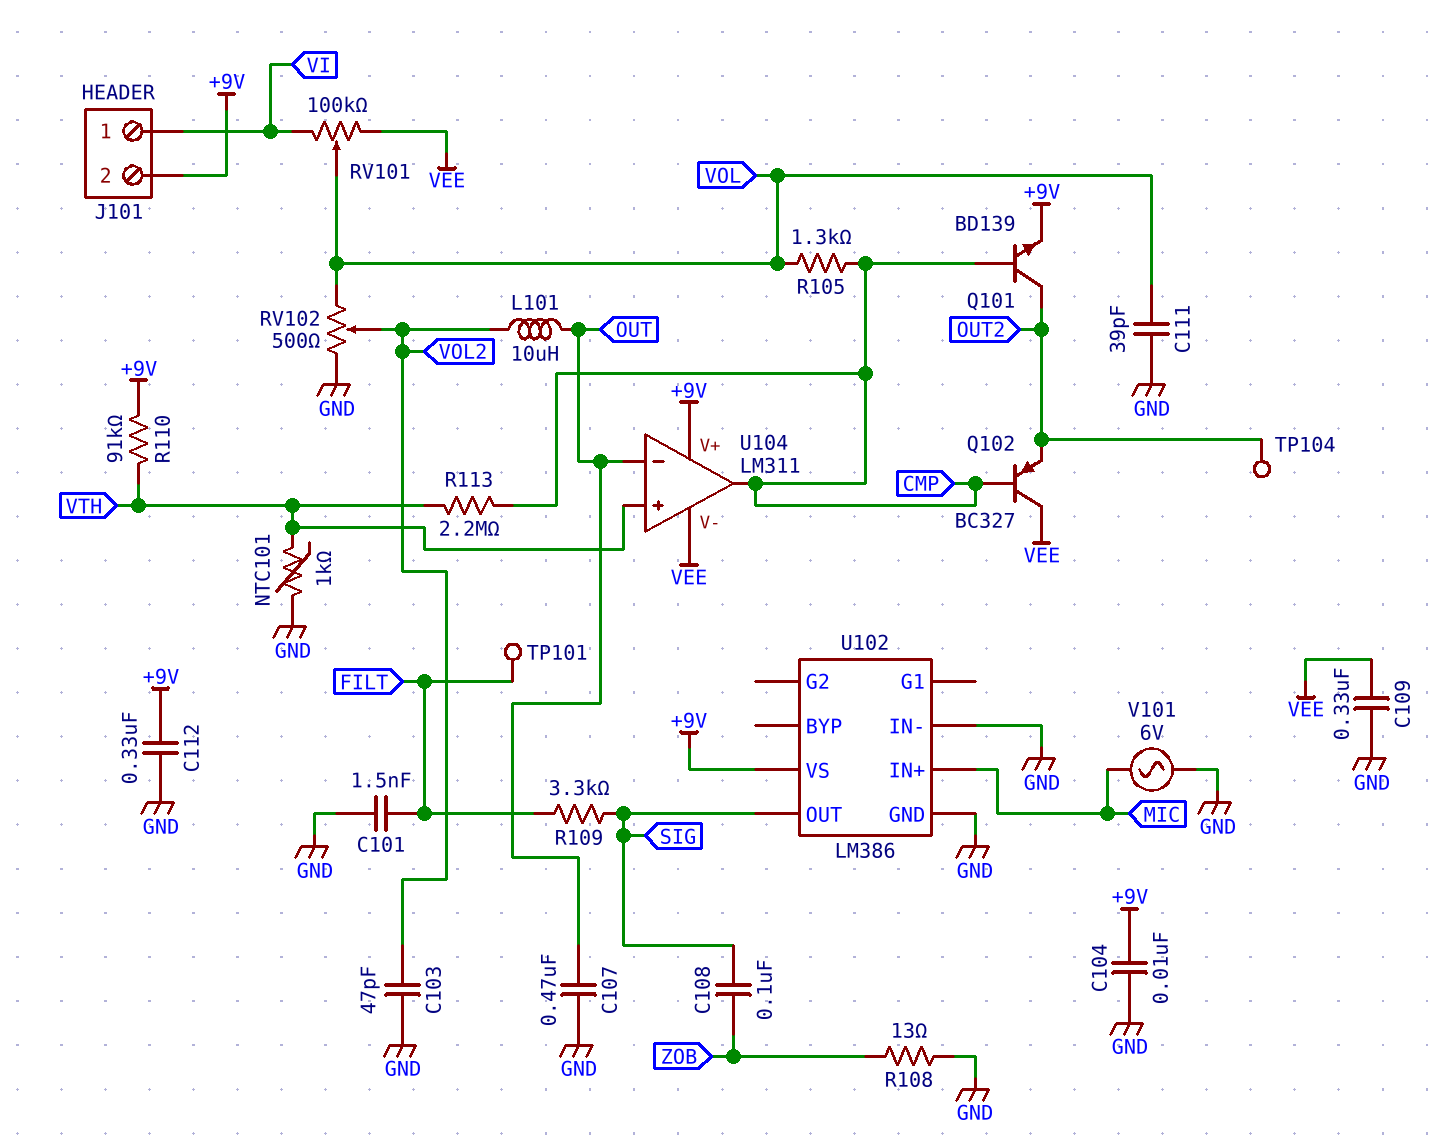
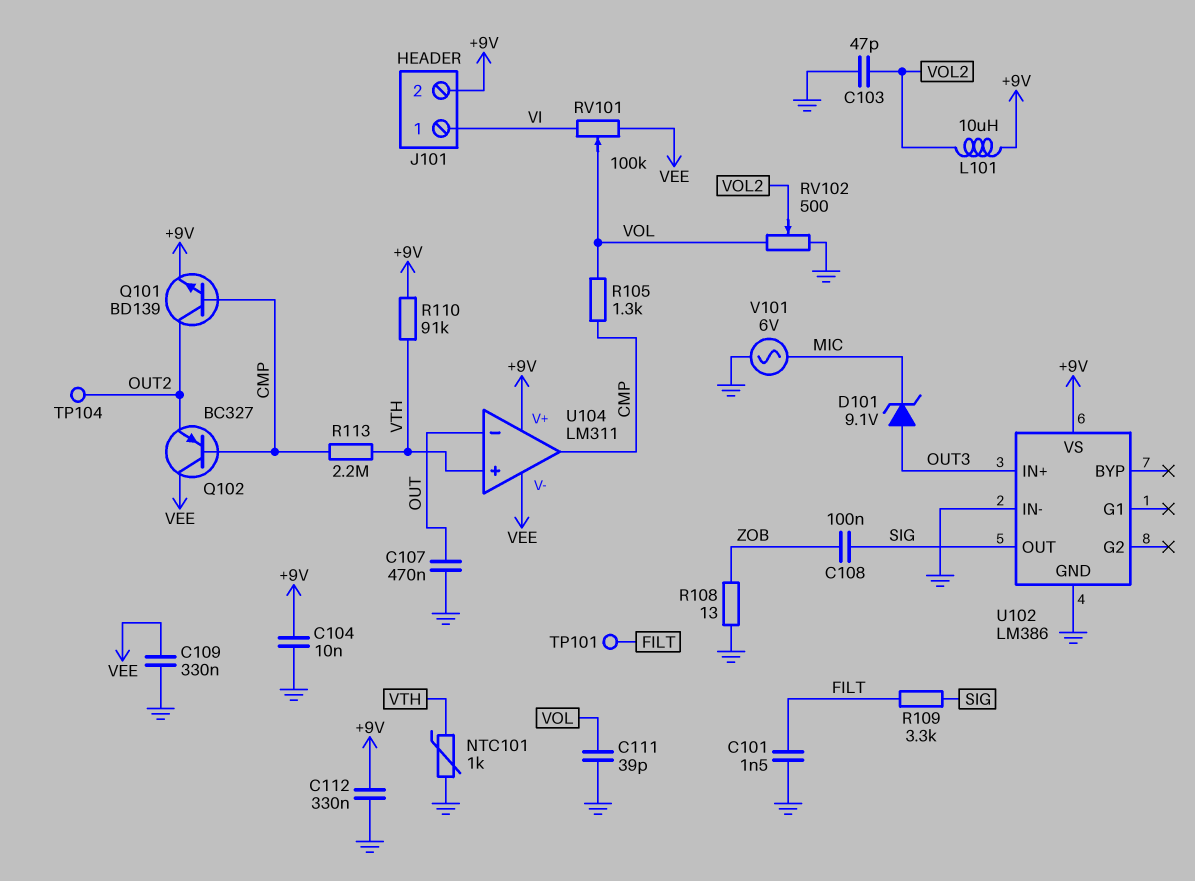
D101: none -> zener 9.1V (A OUT3, K MIC)
L101: 10uH (OUT, VOL2) -> 10uH (+9V, VOL2)
U102 pin IN+: MIC -> OUT3

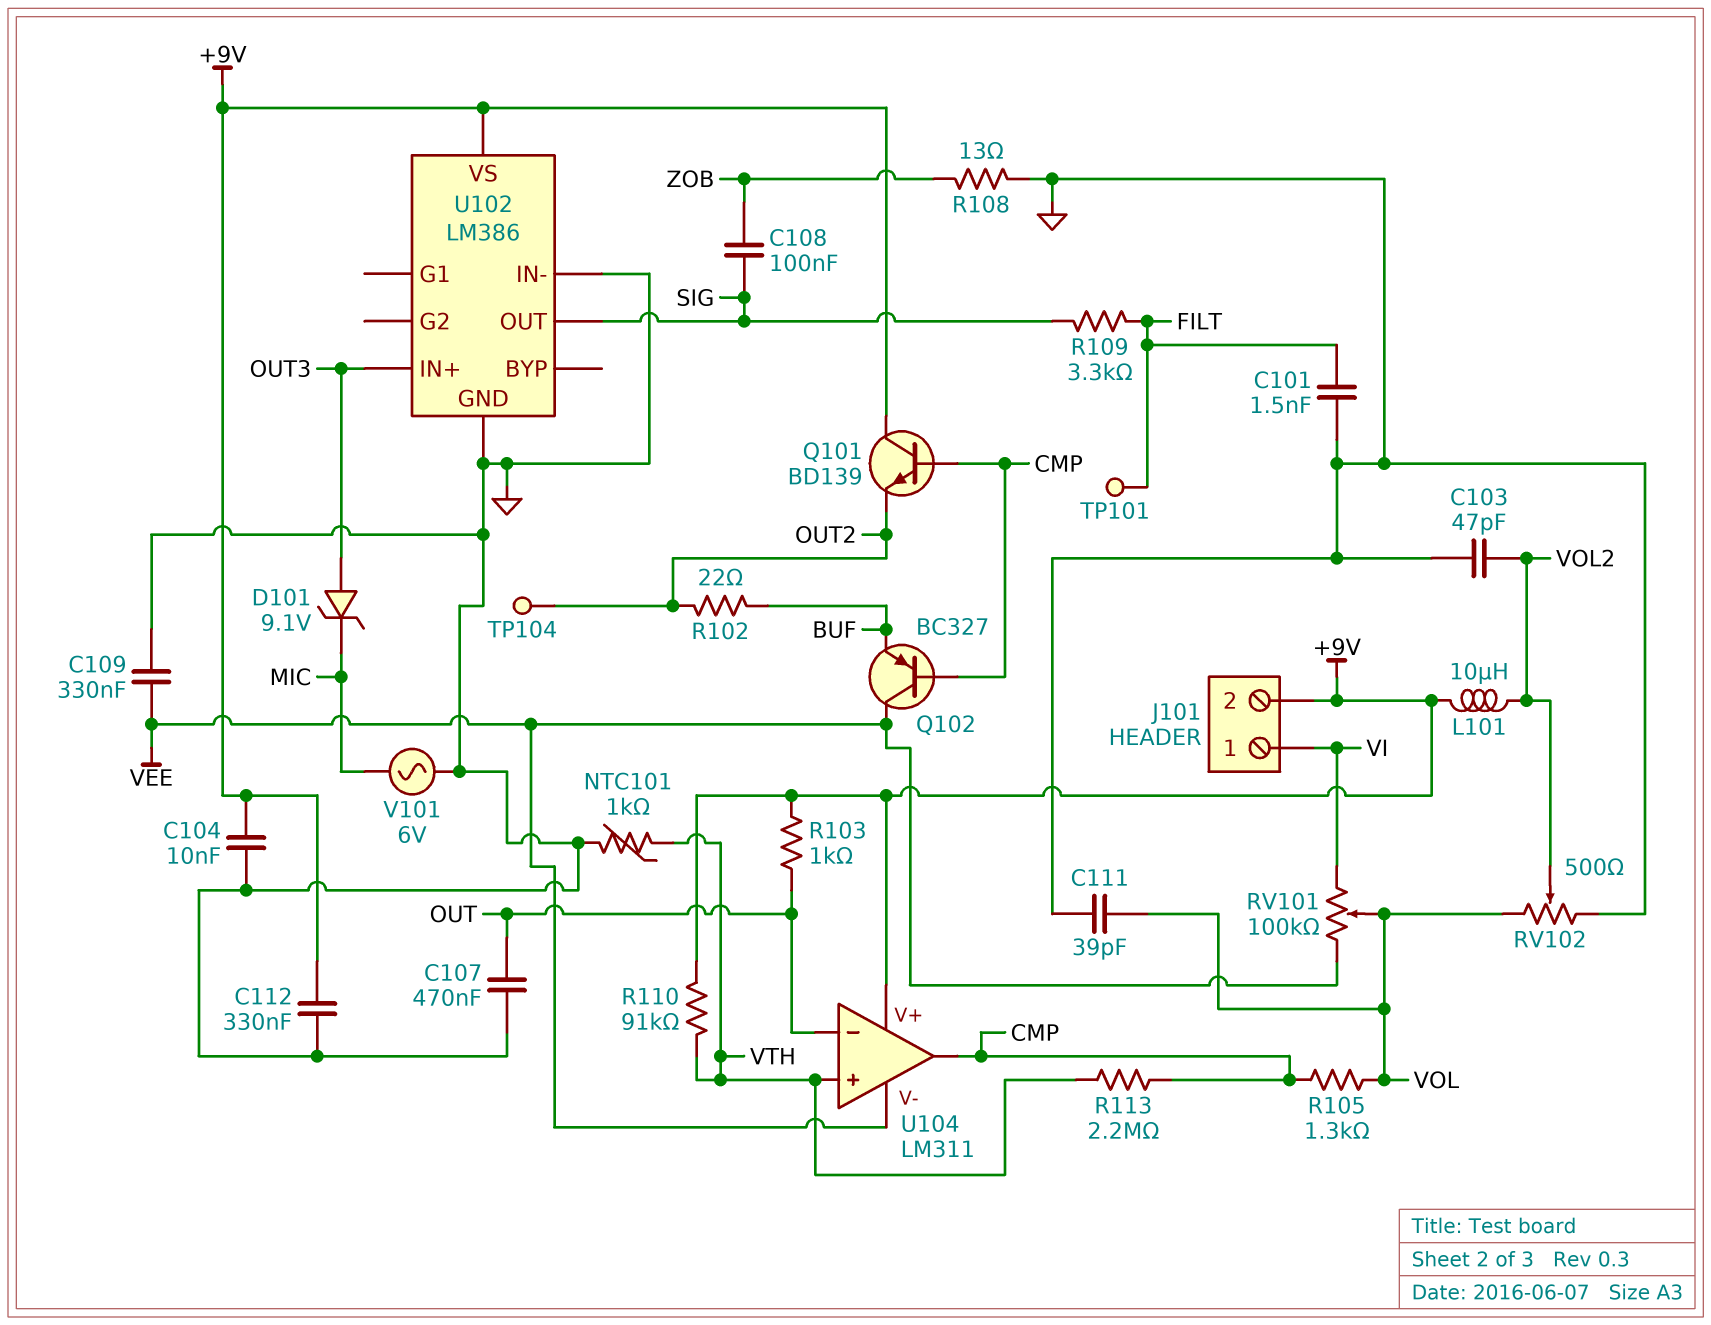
Q101: NPN BD139 (B CMP, C OUT2, E +9V) -> NPN BD139 (B CMP, C +9V, E OUT2)
Q102: PNP BC327 (B CMP, C VEE, E OUT2) -> PNP BC327 (B CMP, C VEE, E BUF)
R102: none -> 22 (BUF, OUT2)
R103: none -> 1k (+9V, OUT)

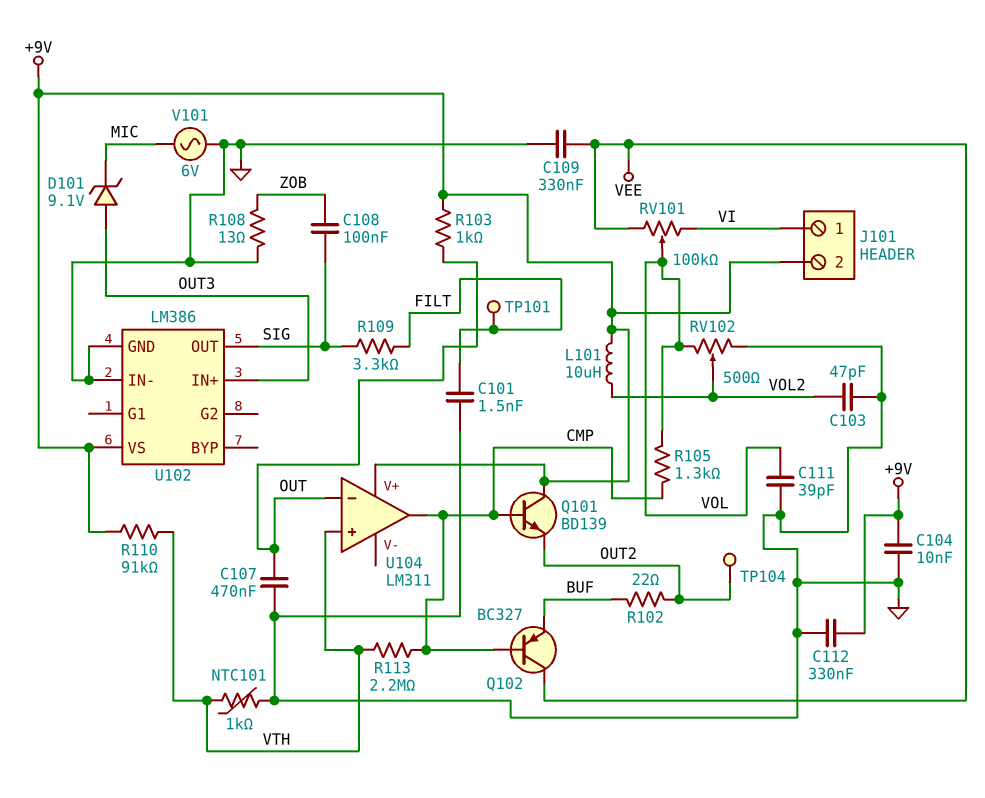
U104 pin V-: VEE -> none

